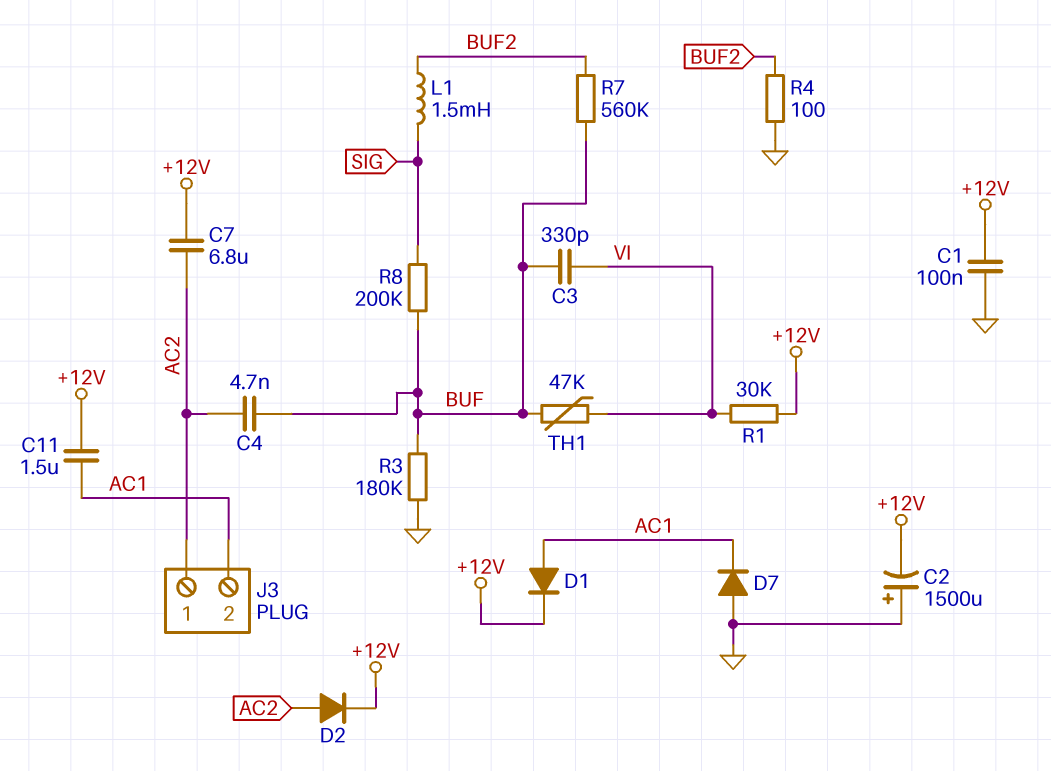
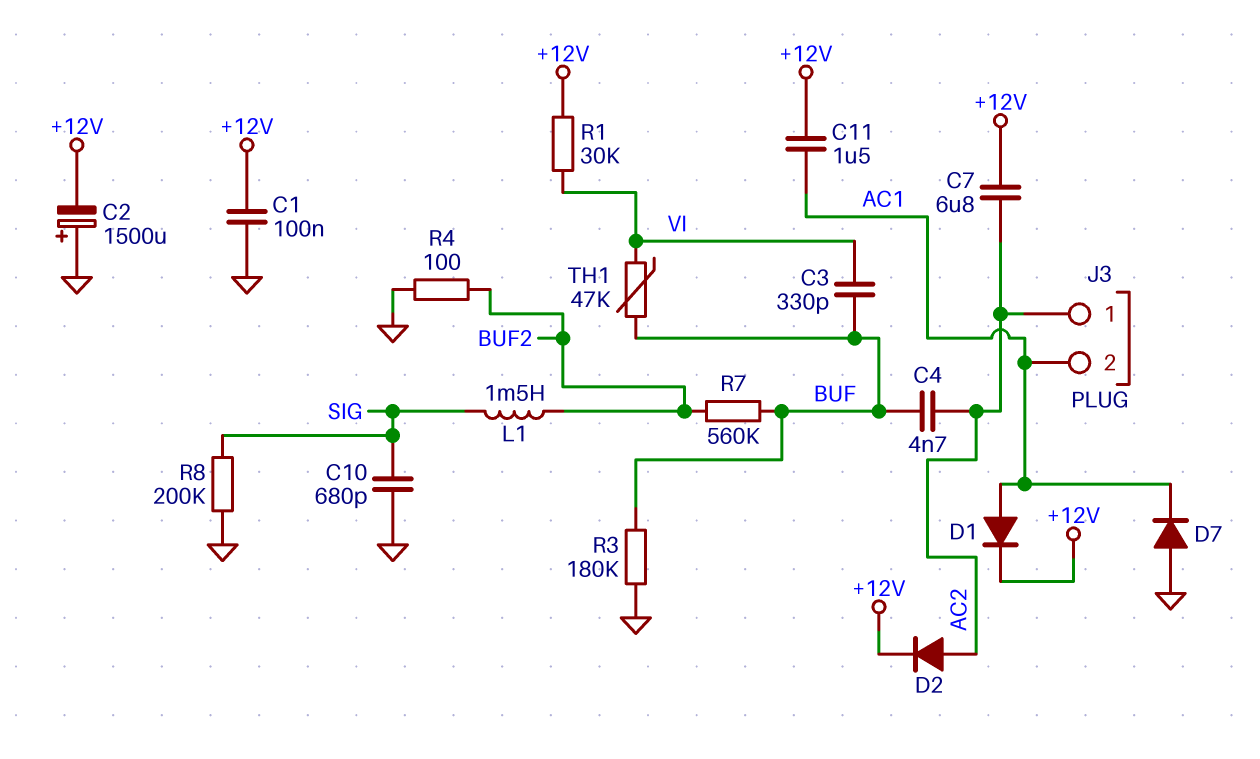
C10: none -> 680pF (GND, SIG)
R8: 200k (BUF, SIG) -> 200k (GND, SIG)

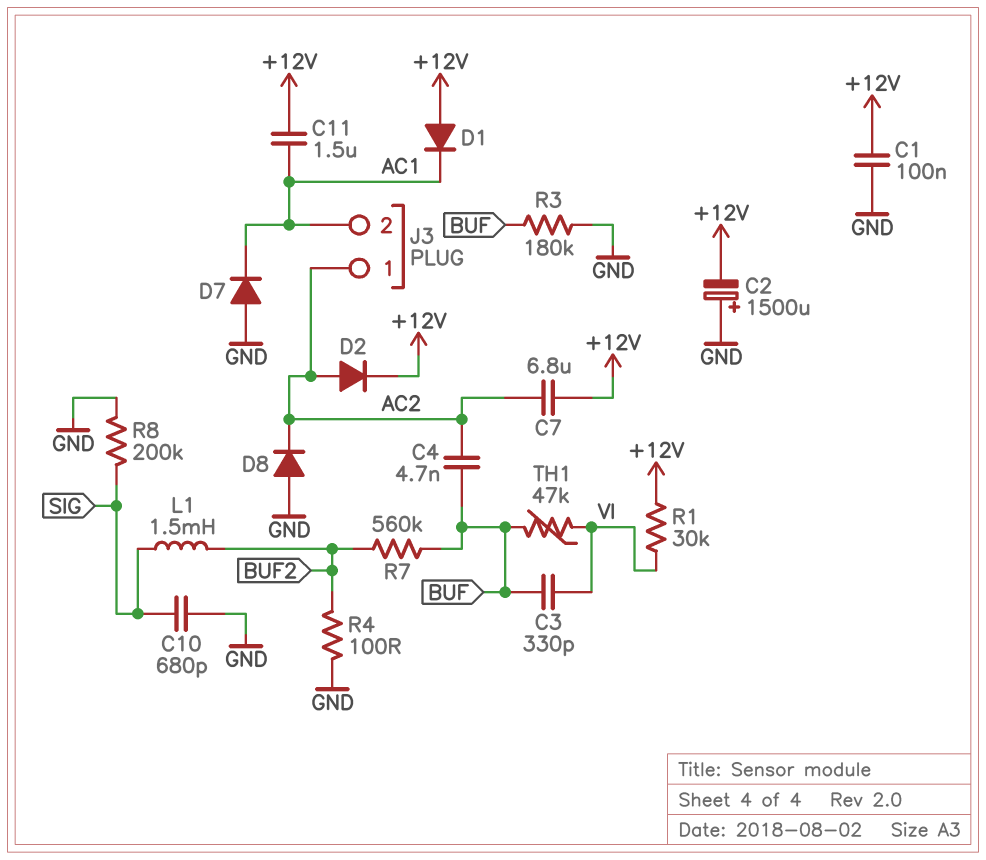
D1: diode (A AC1, K +12V) -> diode (A +12V, K AC1)
D8: none -> diode (A GND, K AC2)

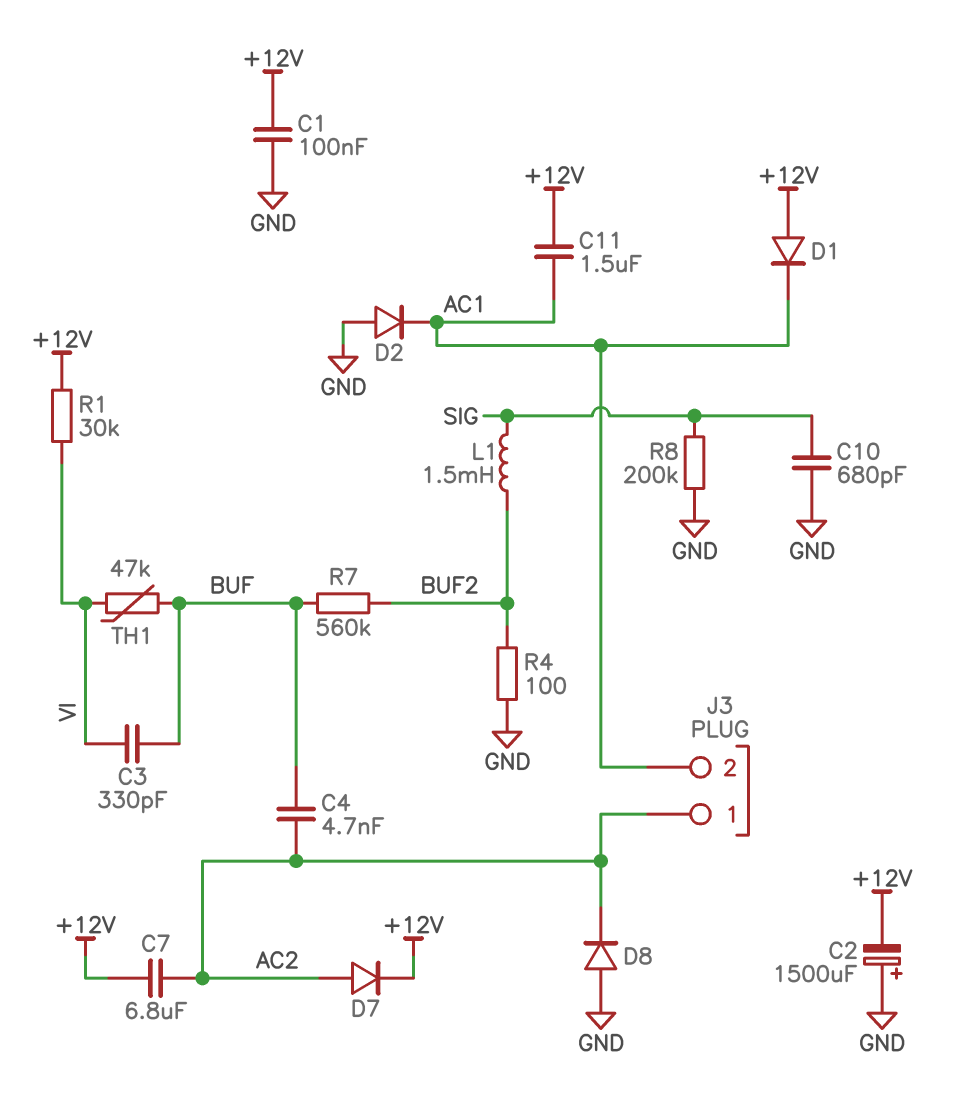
D2: diode (A AC2, K +12V) -> diode (A GND, K AC1)
D7: diode (A GND, K AC1) -> diode (A AC2, K +12V)
R3: 180k (BUF, GND) -> none

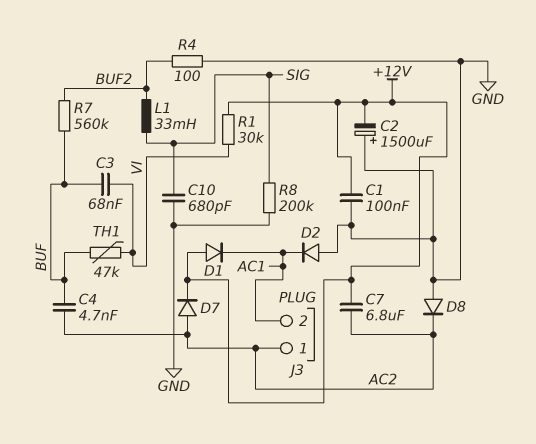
C3: 330pF (BUF, VI) -> 68nF (BUF, VI)
C11: 1.5uF (+12V, AC1) -> none
L1: 1.5mH (BUF2, SIG) -> 33mH (BUF2, SIG)

